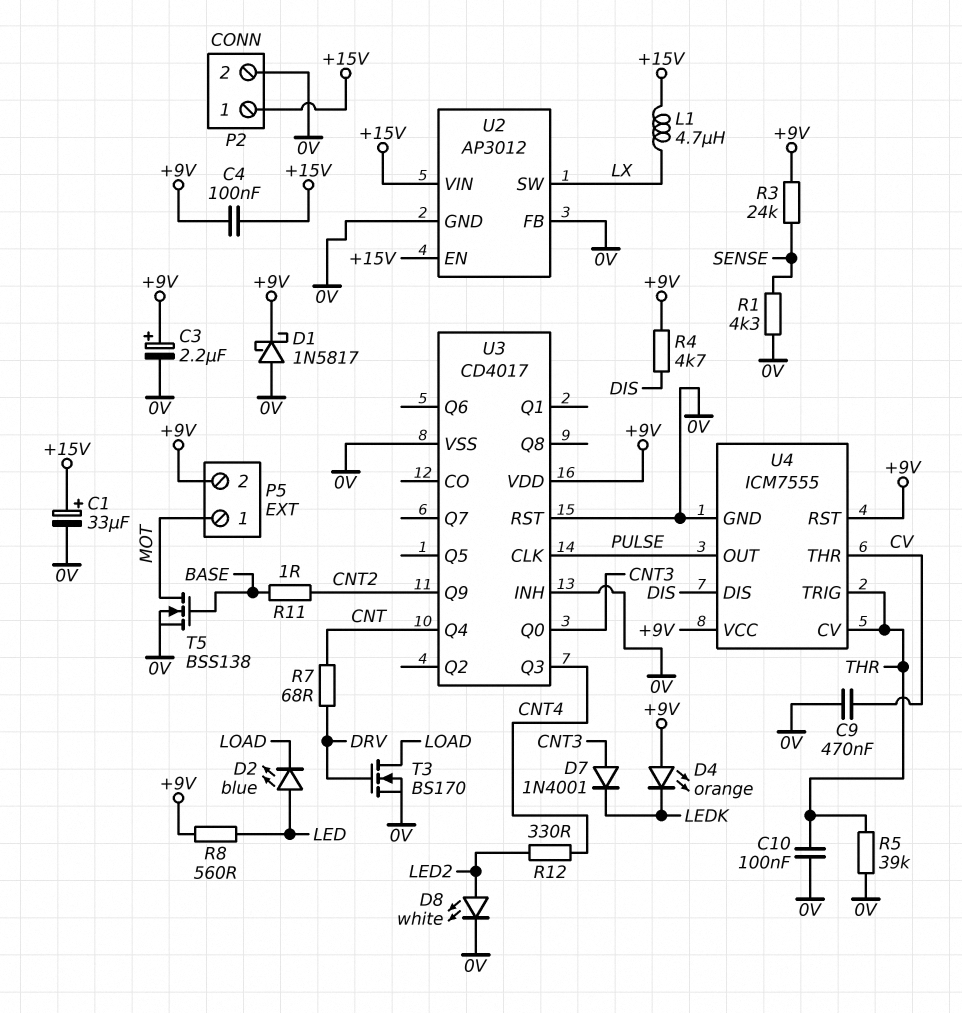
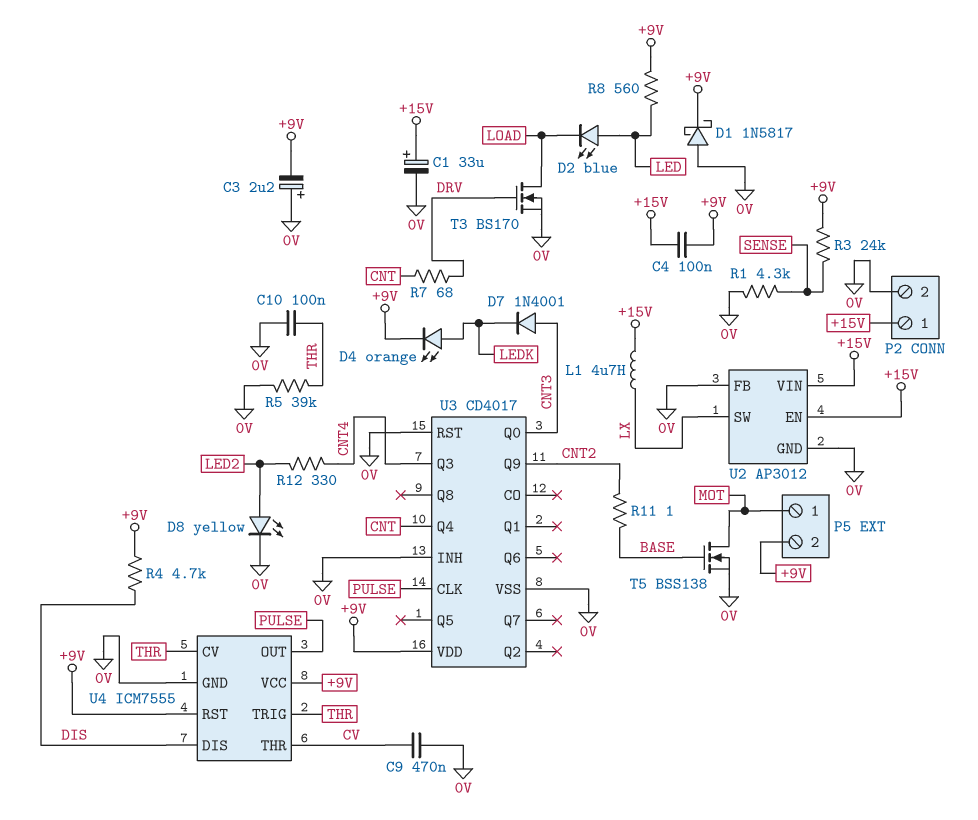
C3: 2.2uF (plus +9V, minus 0V) -> 2.2uF (plus 0V, minus +9V)
D4: LED orange (A +9V, K LEDK) -> LED orange (A LEDK, K +9V)
D8: LED white (A LED2, K 0V) -> LED yellow (A LED2, K 0V)

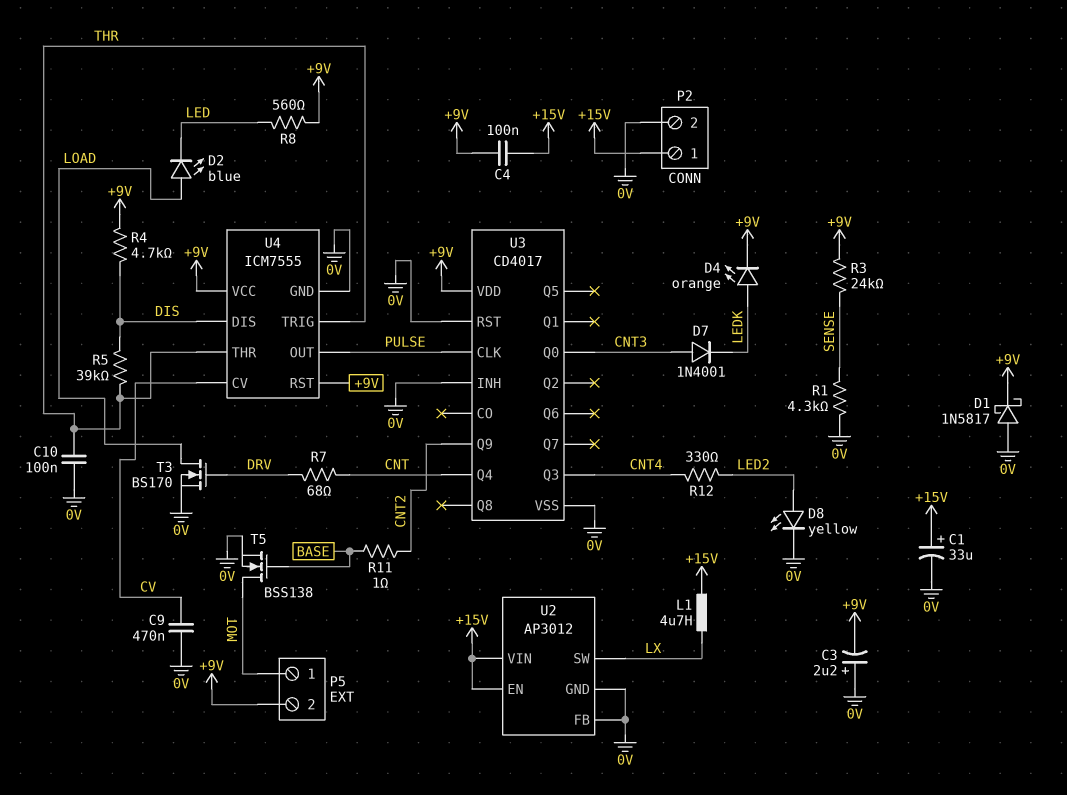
D2: LED blue (A LED, K LOAD) -> LED blue (A LOAD, K LED)
R5: 39k (0V, THR) -> 39k (DIS, THR)
U4 pin CV: THR -> CV
U4 pin THR: CV -> THR

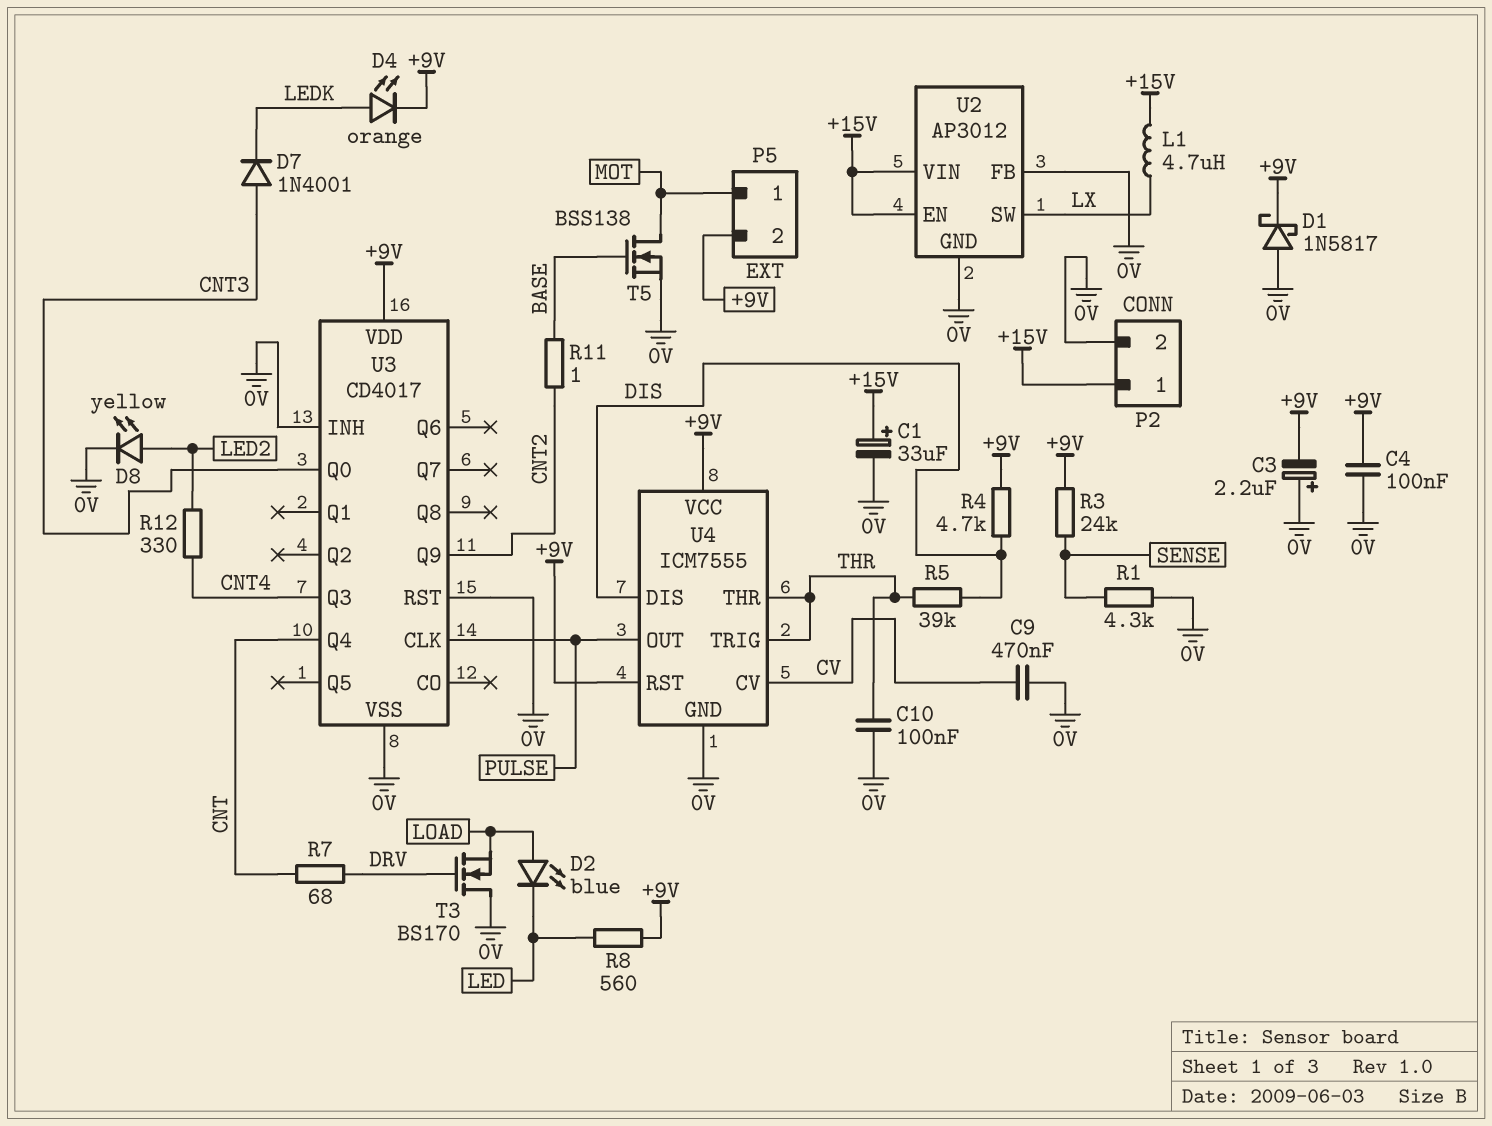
C4: 100nF (+9V, +15V) -> 100nF (+9V, 0V)
T3: NMOS BS170 (G DRV, D LOAD, S 0V) -> NMOS BS170 (G DRV, D 0V, S LOAD)

